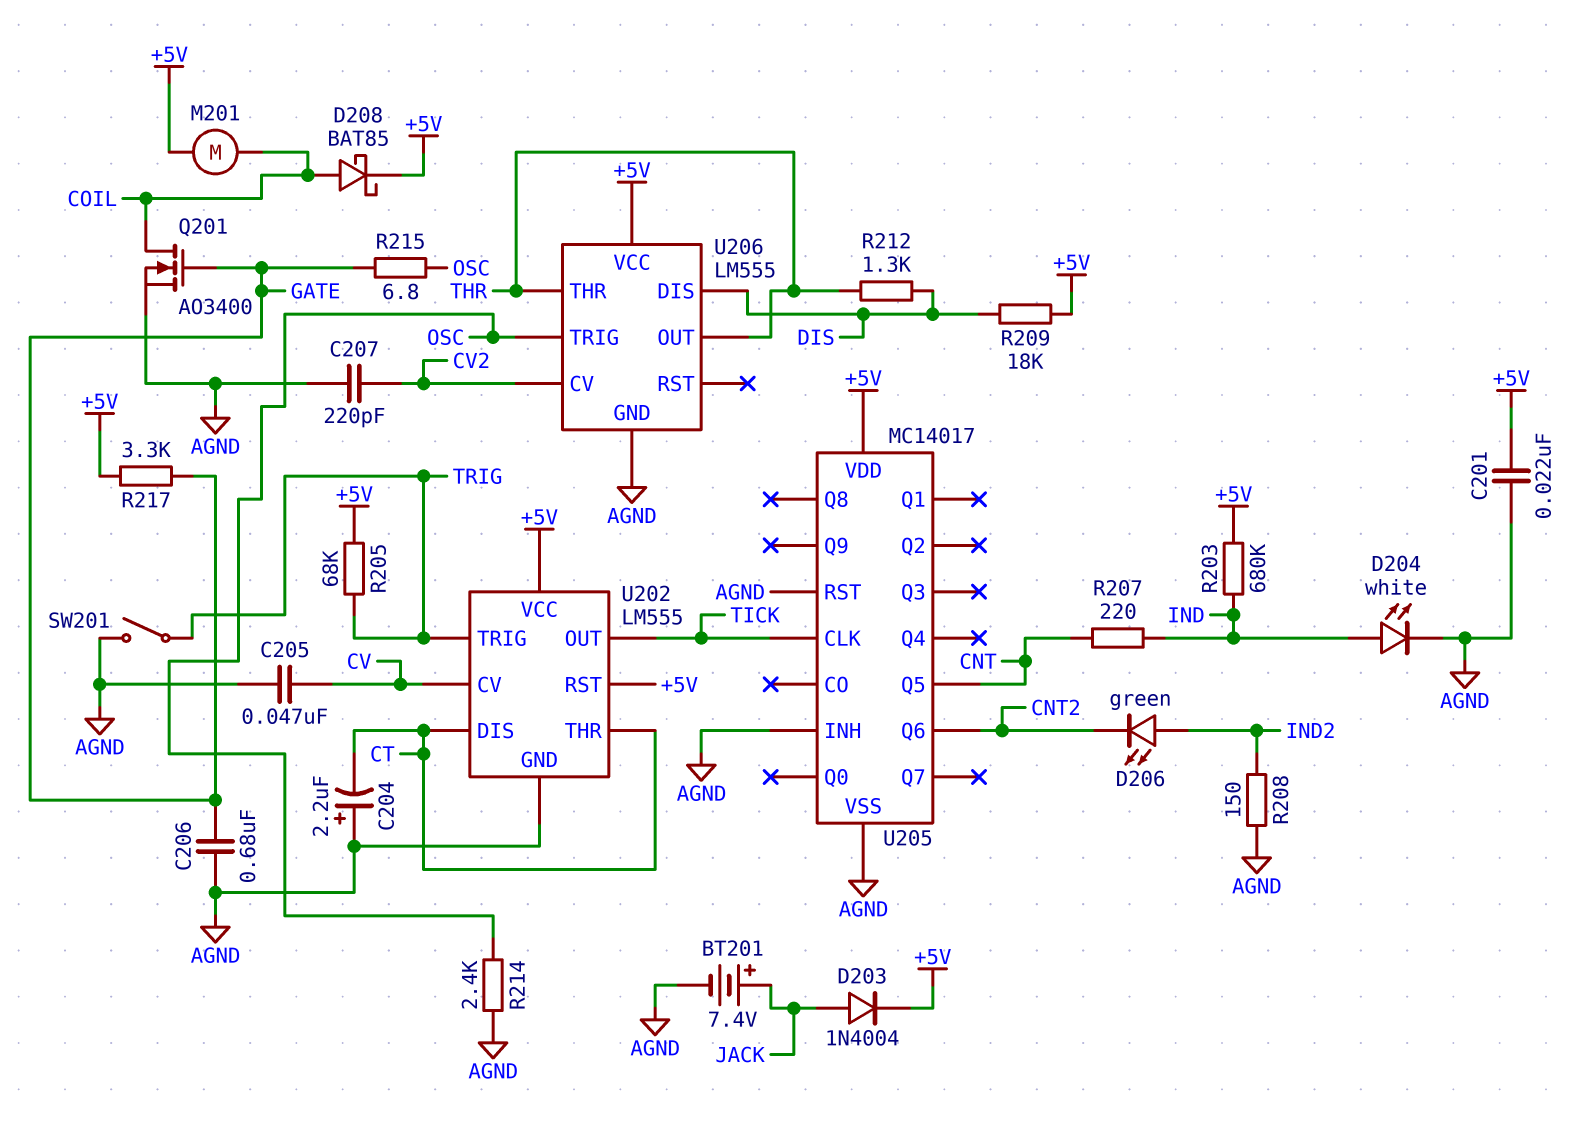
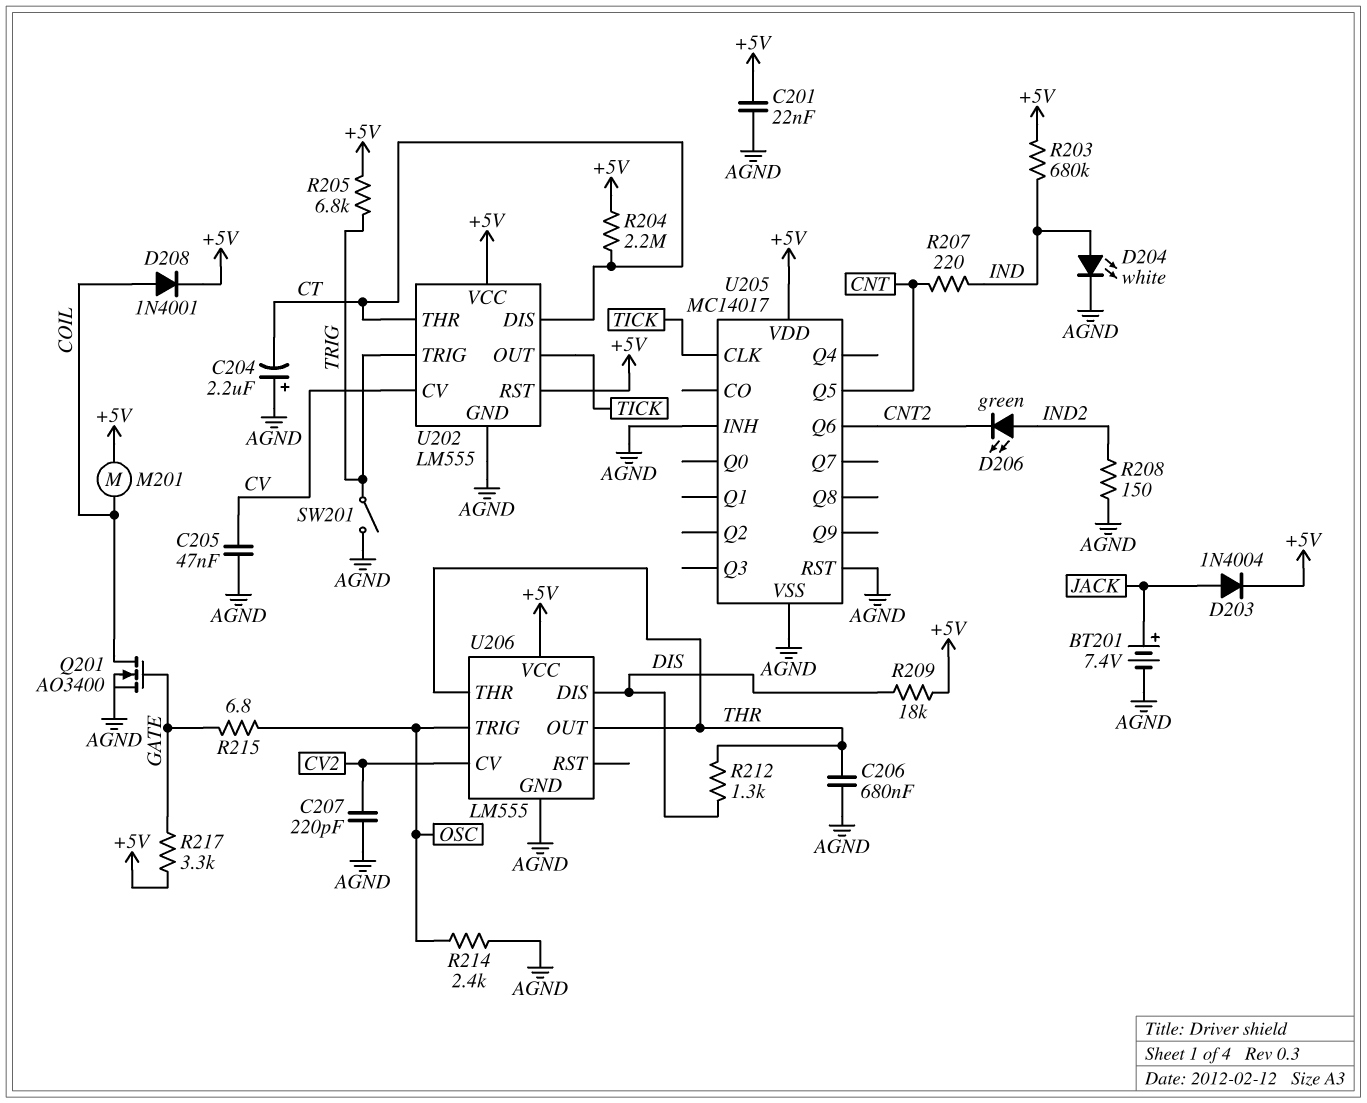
C206: 680nF (AGND, GATE) -> 680nF (AGND, THR)
D208: schottky BAT85 (A COIL, K +5V) -> diode 1N4001 (A COIL, K +5V)
R204: none -> 2.2M (+5V, CT)
R205: 68k (+5V, TRIG) -> 6.8k (+5V, TRIG)

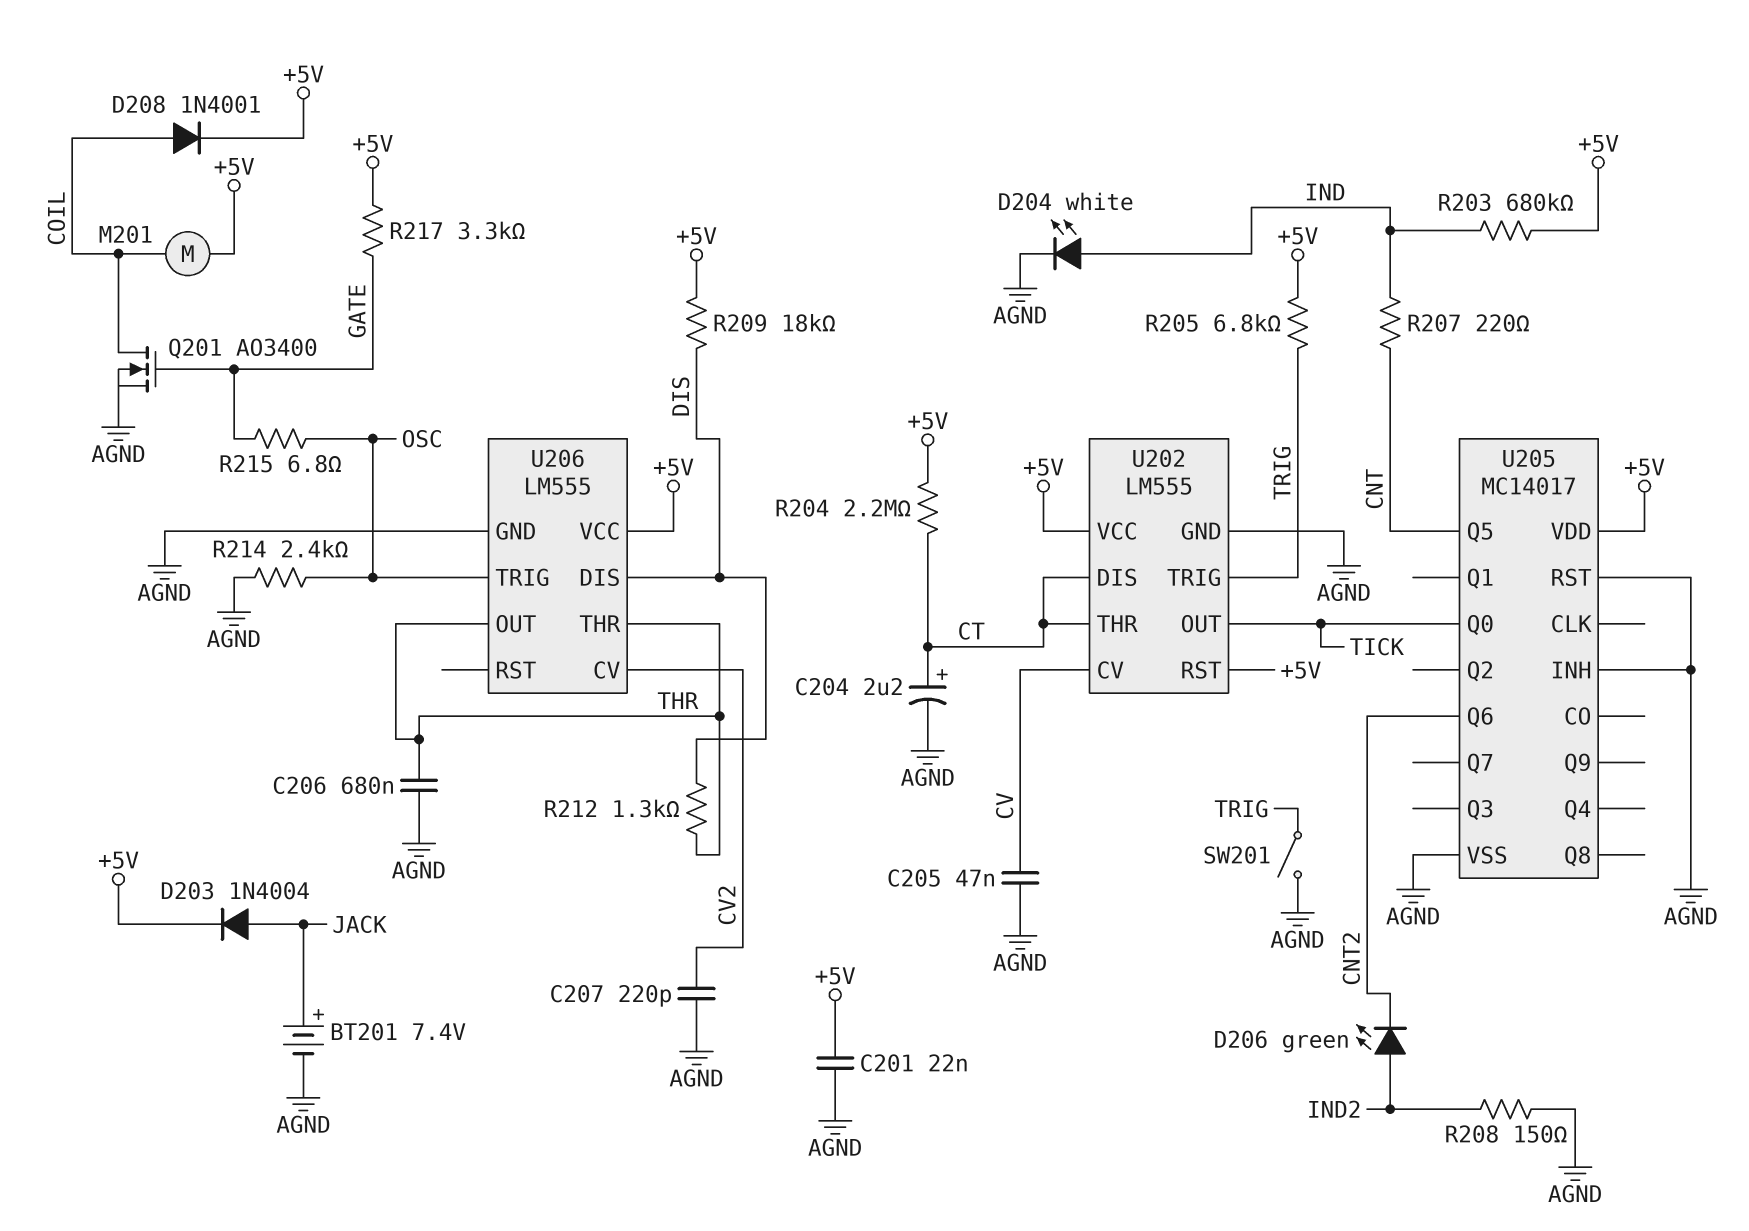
C204: 2.2uF (plus AGND, minus CT) -> 2.2uF (plus CT, minus AGND)
U205 pin CLK: TICK -> none
U205 pin Q0: none -> TICK

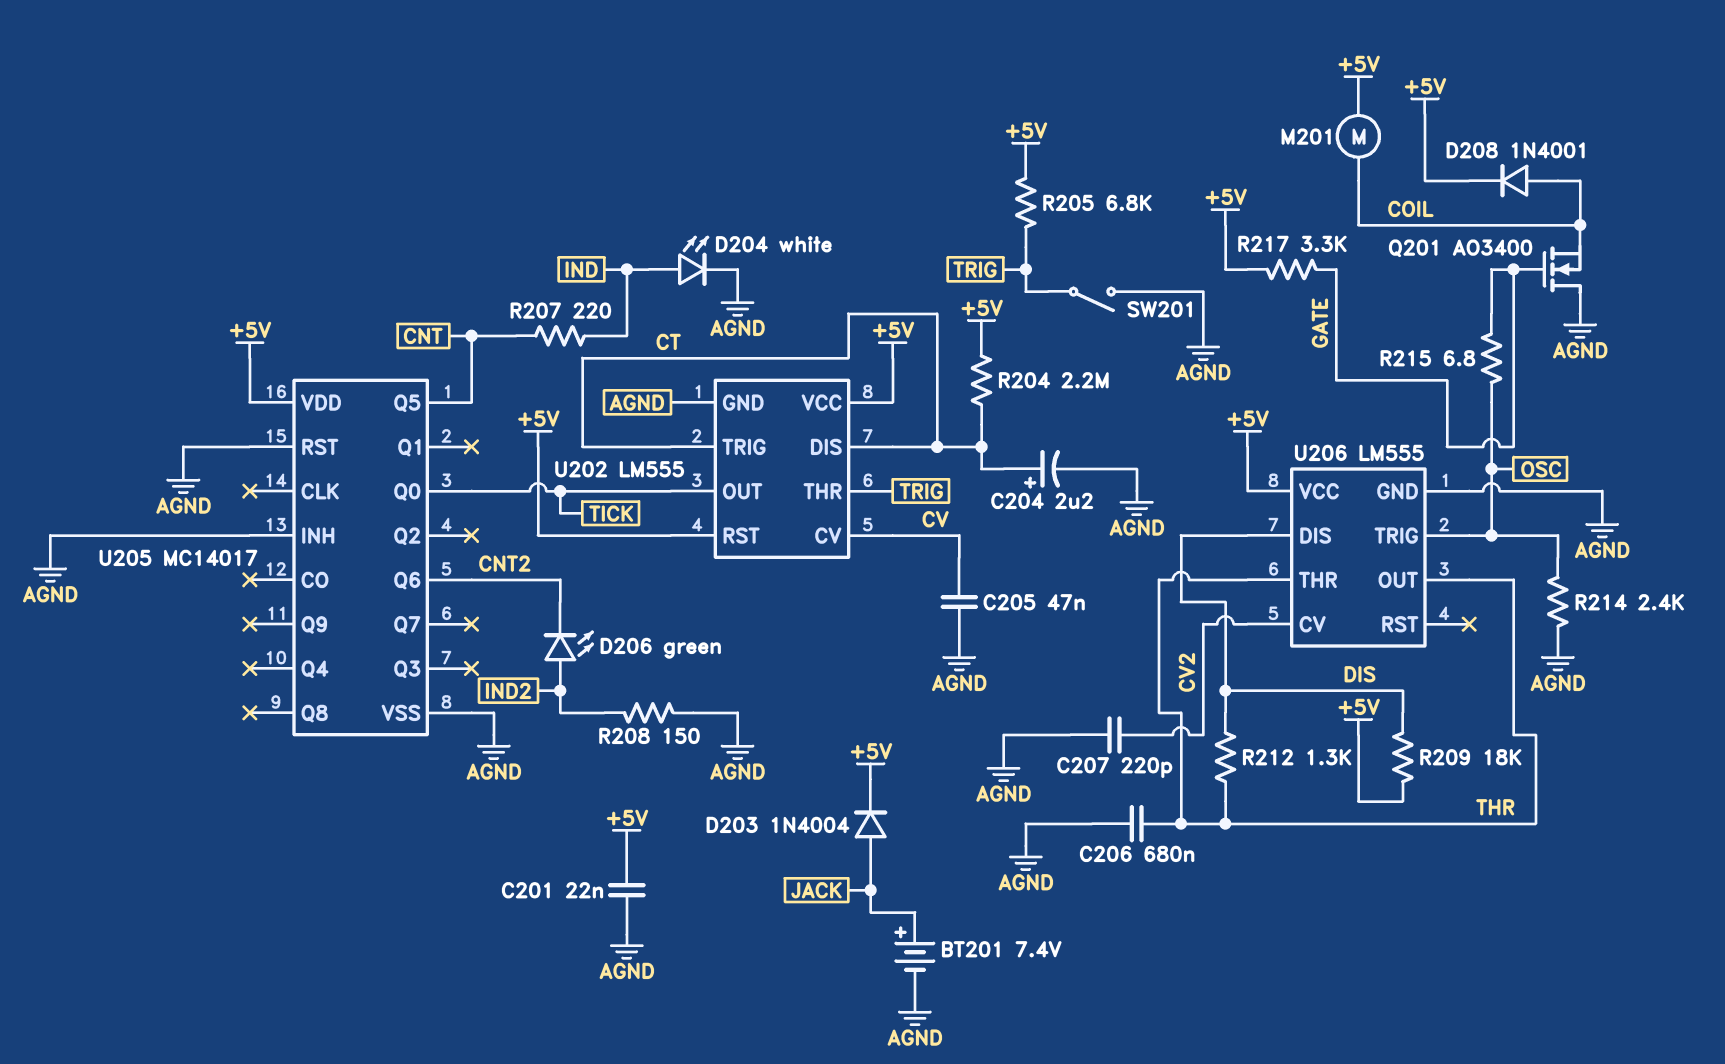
Q201: NMOS AO3400 (G GATE, D COIL, S AGND) -> NMOS AO3400 (G GATE, D AGND, S COIL)
R203: 680k (+5V, IND) -> none
U202 pin THR: CT -> TRIG
U202 pin TRIG: TRIG -> CT

